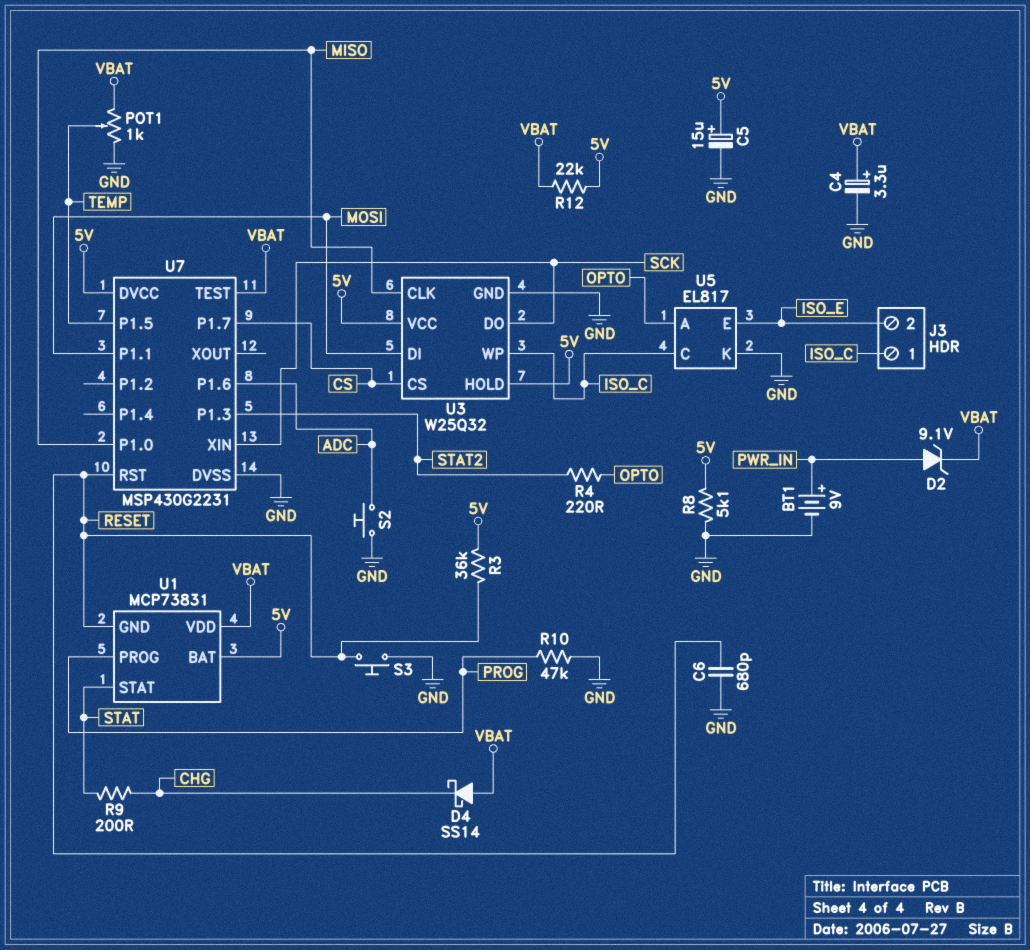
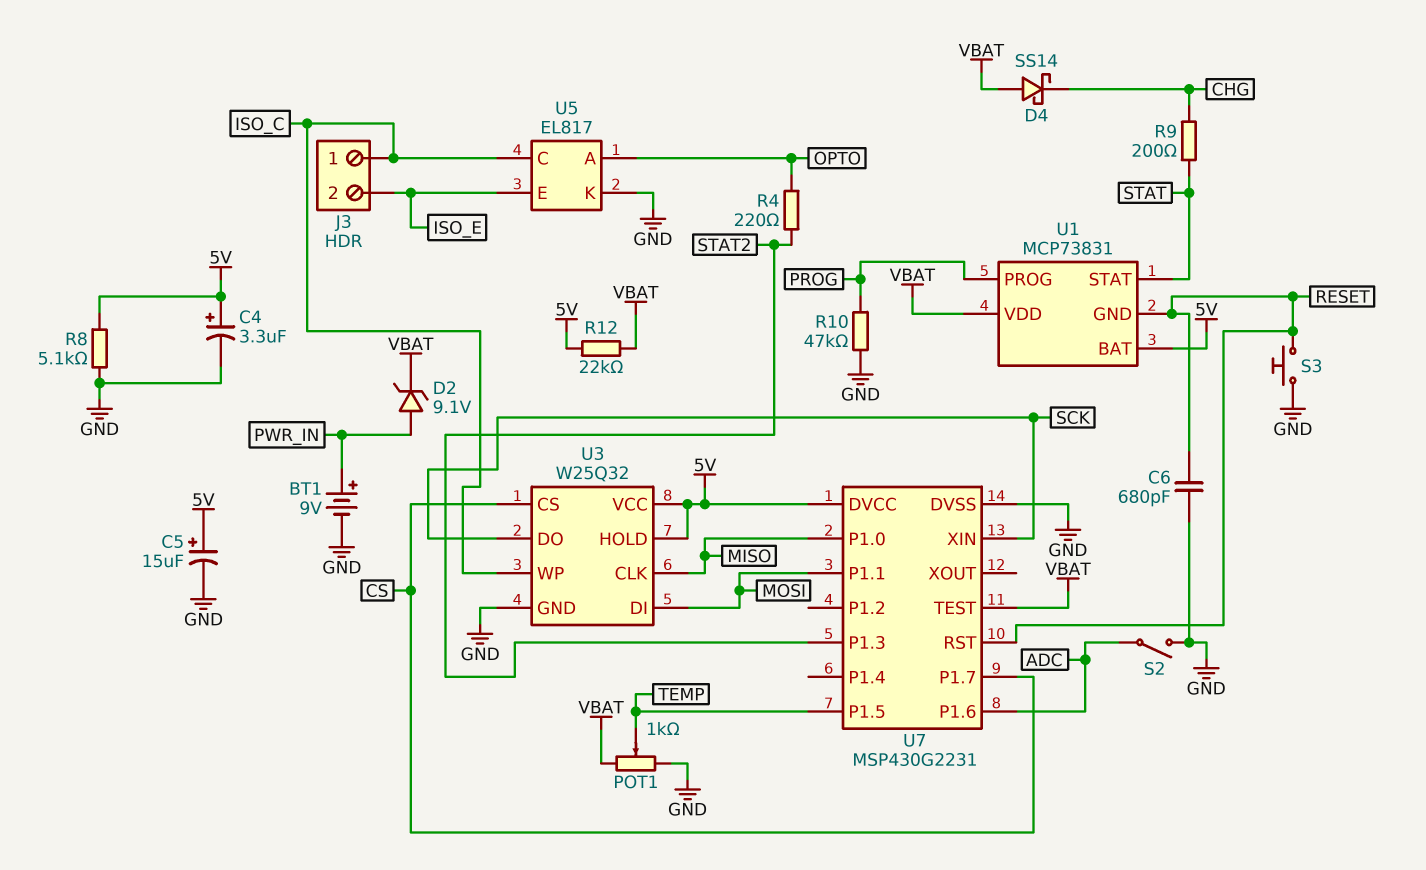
C4: 3.3uF (plus VBAT, minus GND) -> 3.3uF (plus 5V, minus GND)
R3: 36k (5V, RESET) -> none
S2: button (ADC, GND) -> switch (ADC, GND)

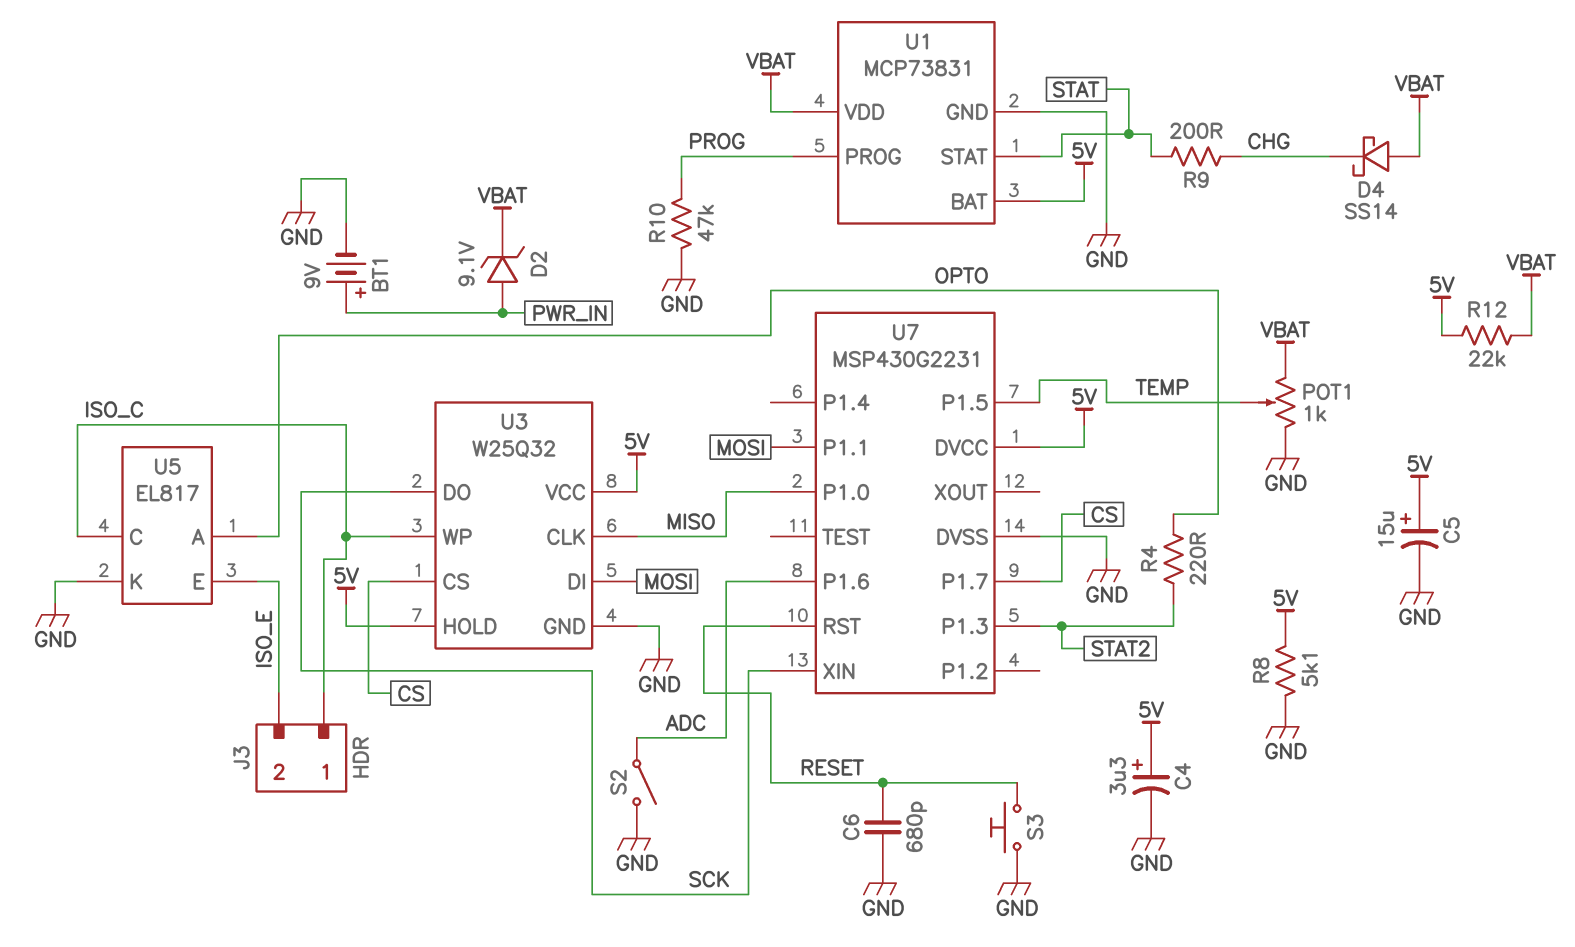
U1 pin GND: RESET -> GND
U7 pin TEST: VBAT -> none

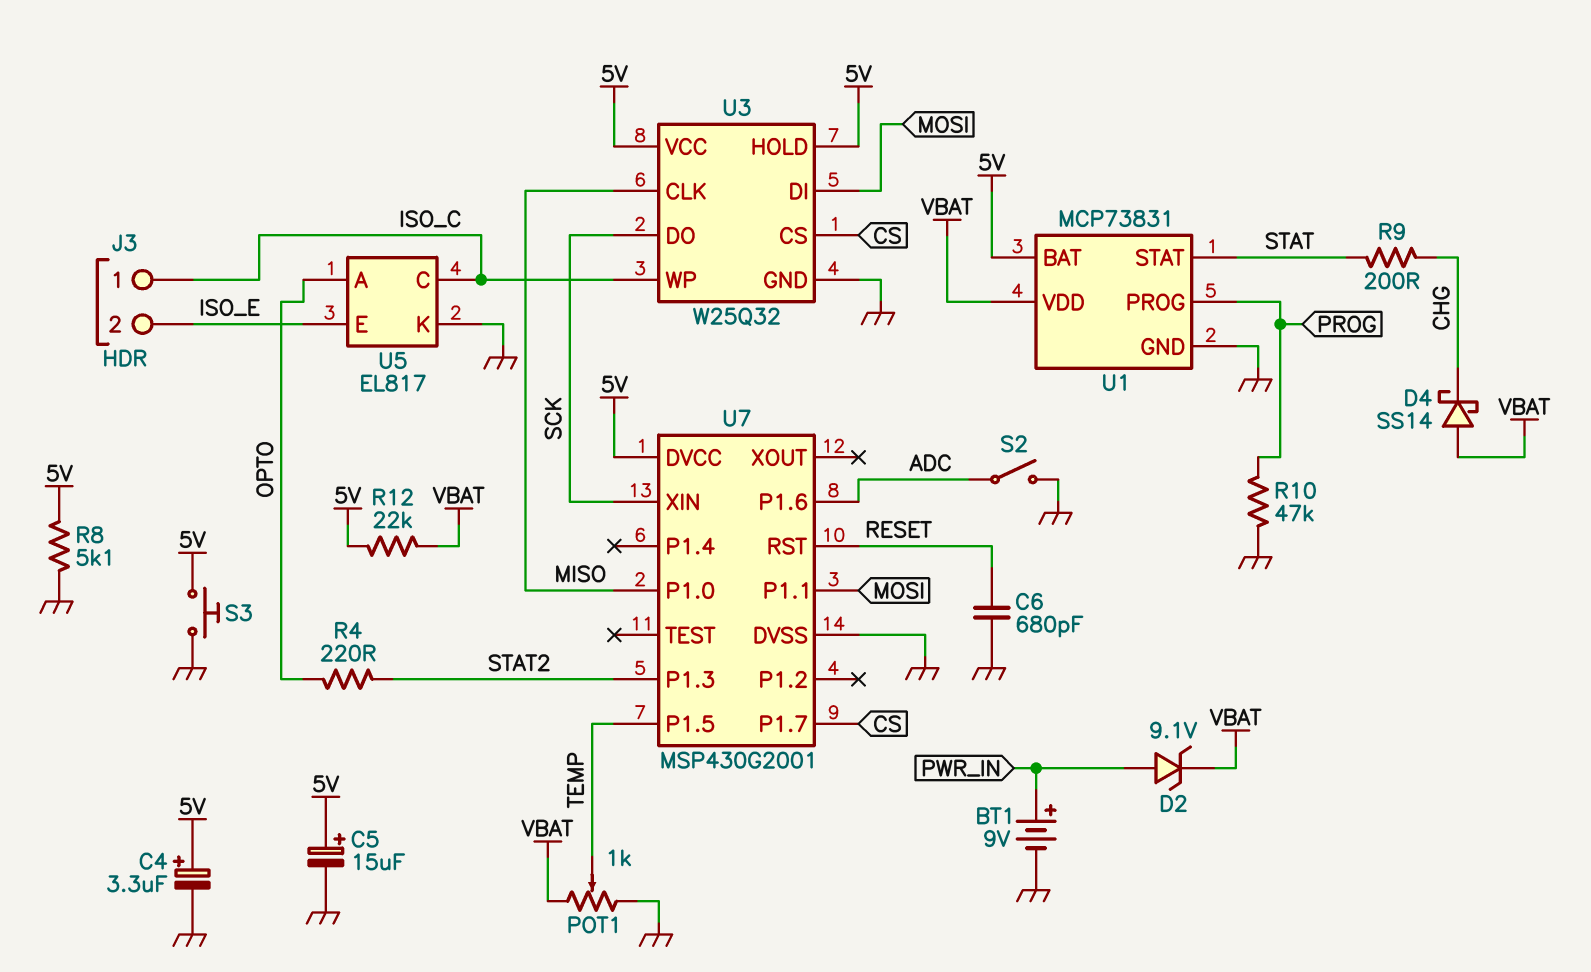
S3: button (GND, RESET) -> button (5V, GND)
U7: MSP430G2231 -> MSP430G2001

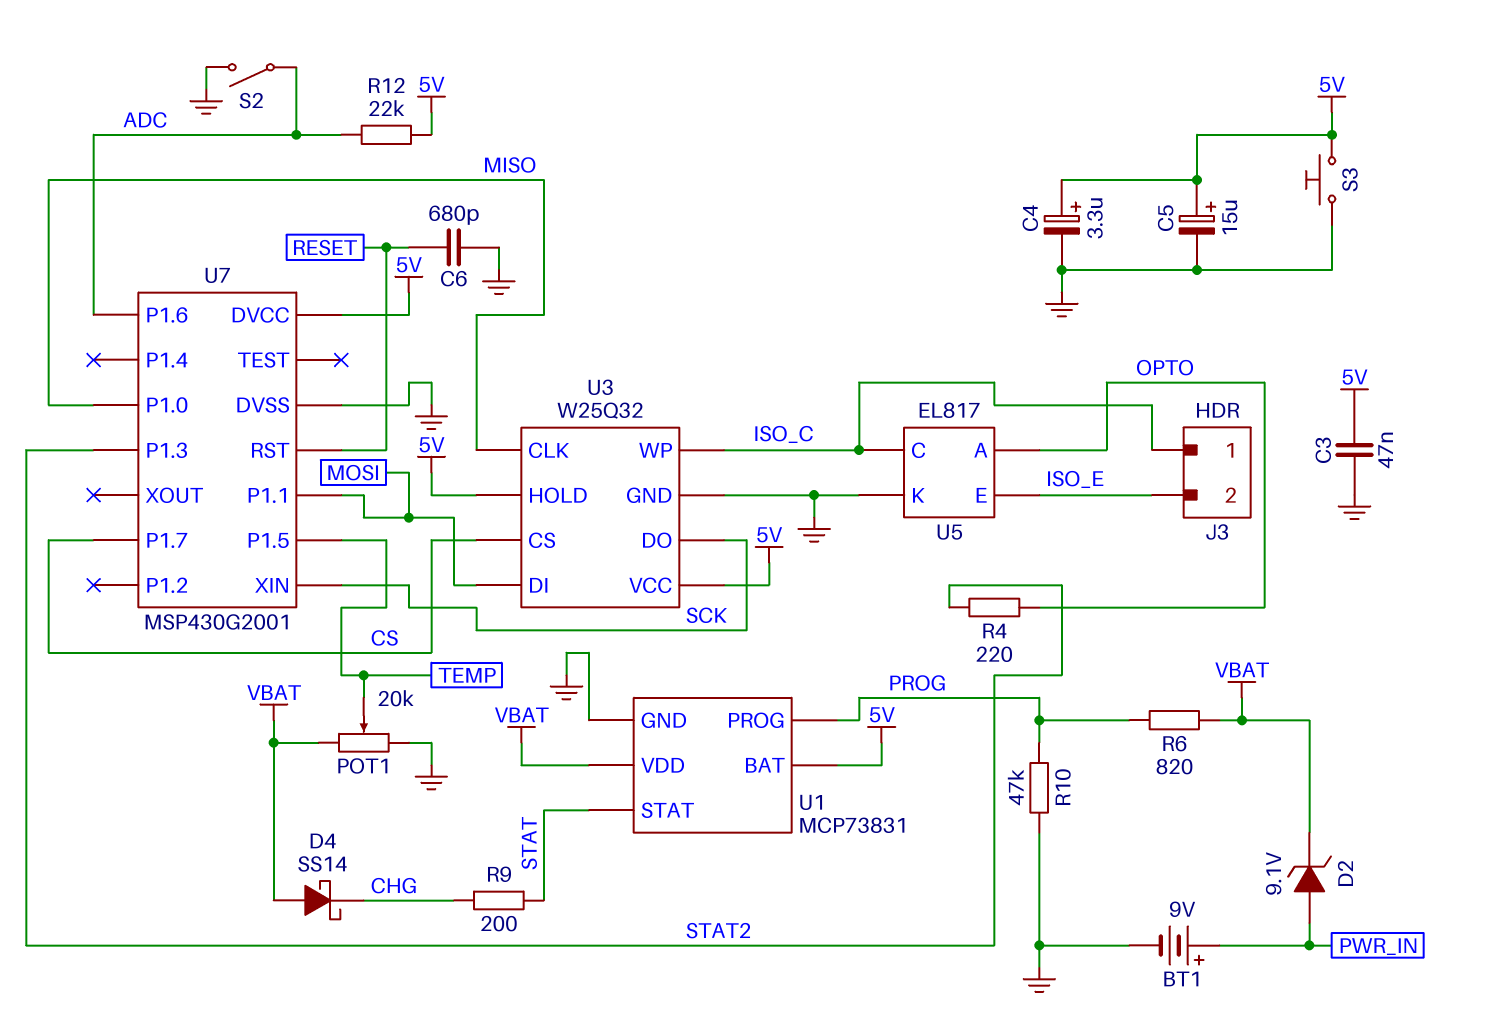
C3: none -> 47nF (5V, GND)
POT1: 1k (GND, VBAT, wiper TEMP) -> 20k (GND, VBAT, wiper TEMP)
R6: none -> 820 (PROG, VBAT)
R8: 5.1k (5V, GND) -> none
R12: 22k (5V, VBAT) -> 22k (5V, ADC)

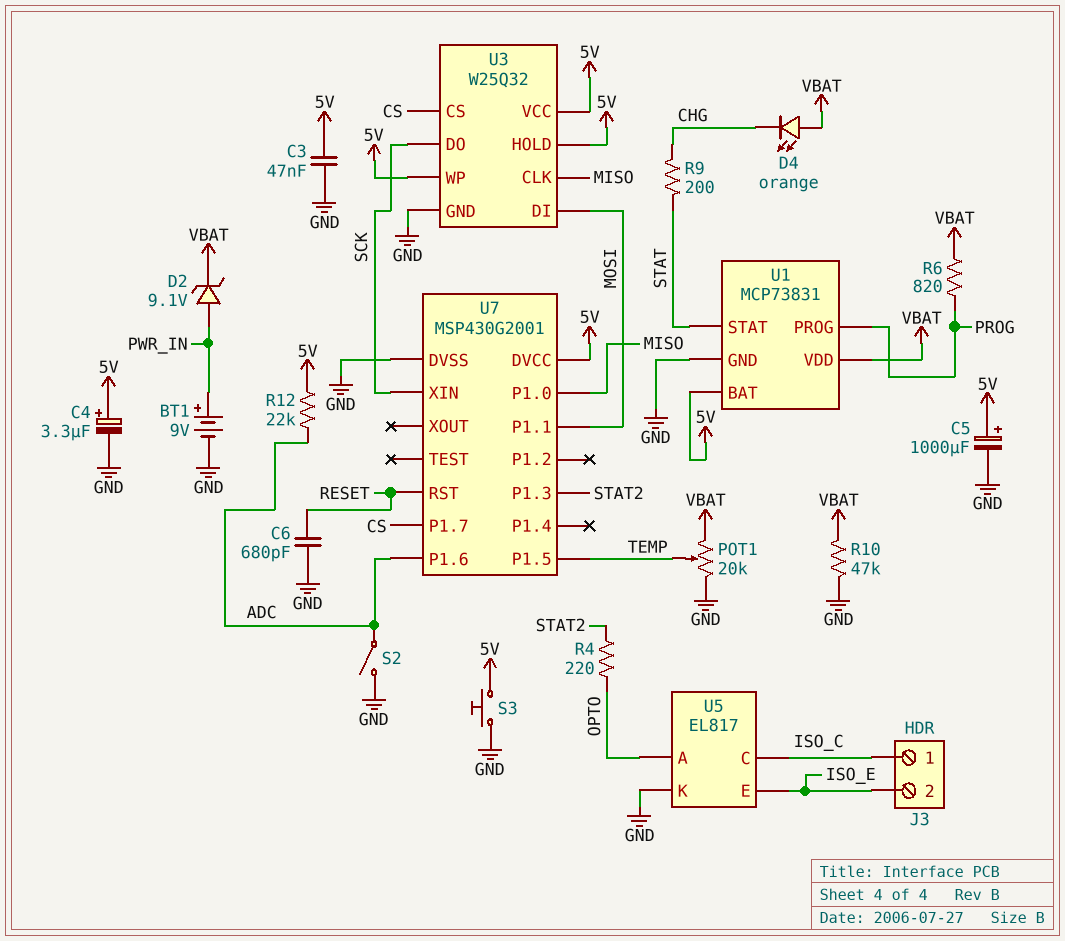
C5: 15uF (plus 5V, minus GND) -> 1000uF (plus 5V, minus GND)
D4: schottky SS14 (A VBAT, K CHG) -> LED orange (A VBAT, K CHG)
R10: 47k (GND, PROG) -> 47k (GND, VBAT)
U3 pin WP: ISO_C -> 5V

